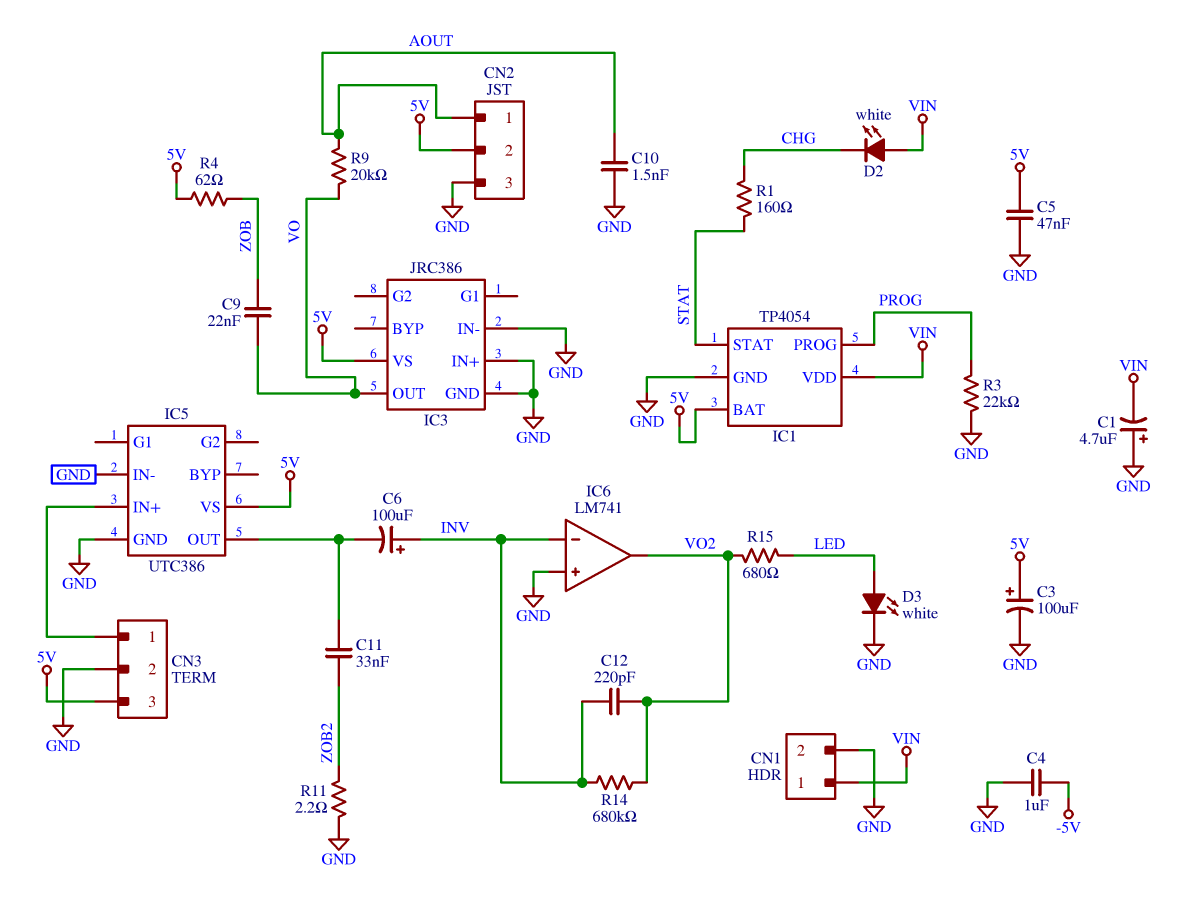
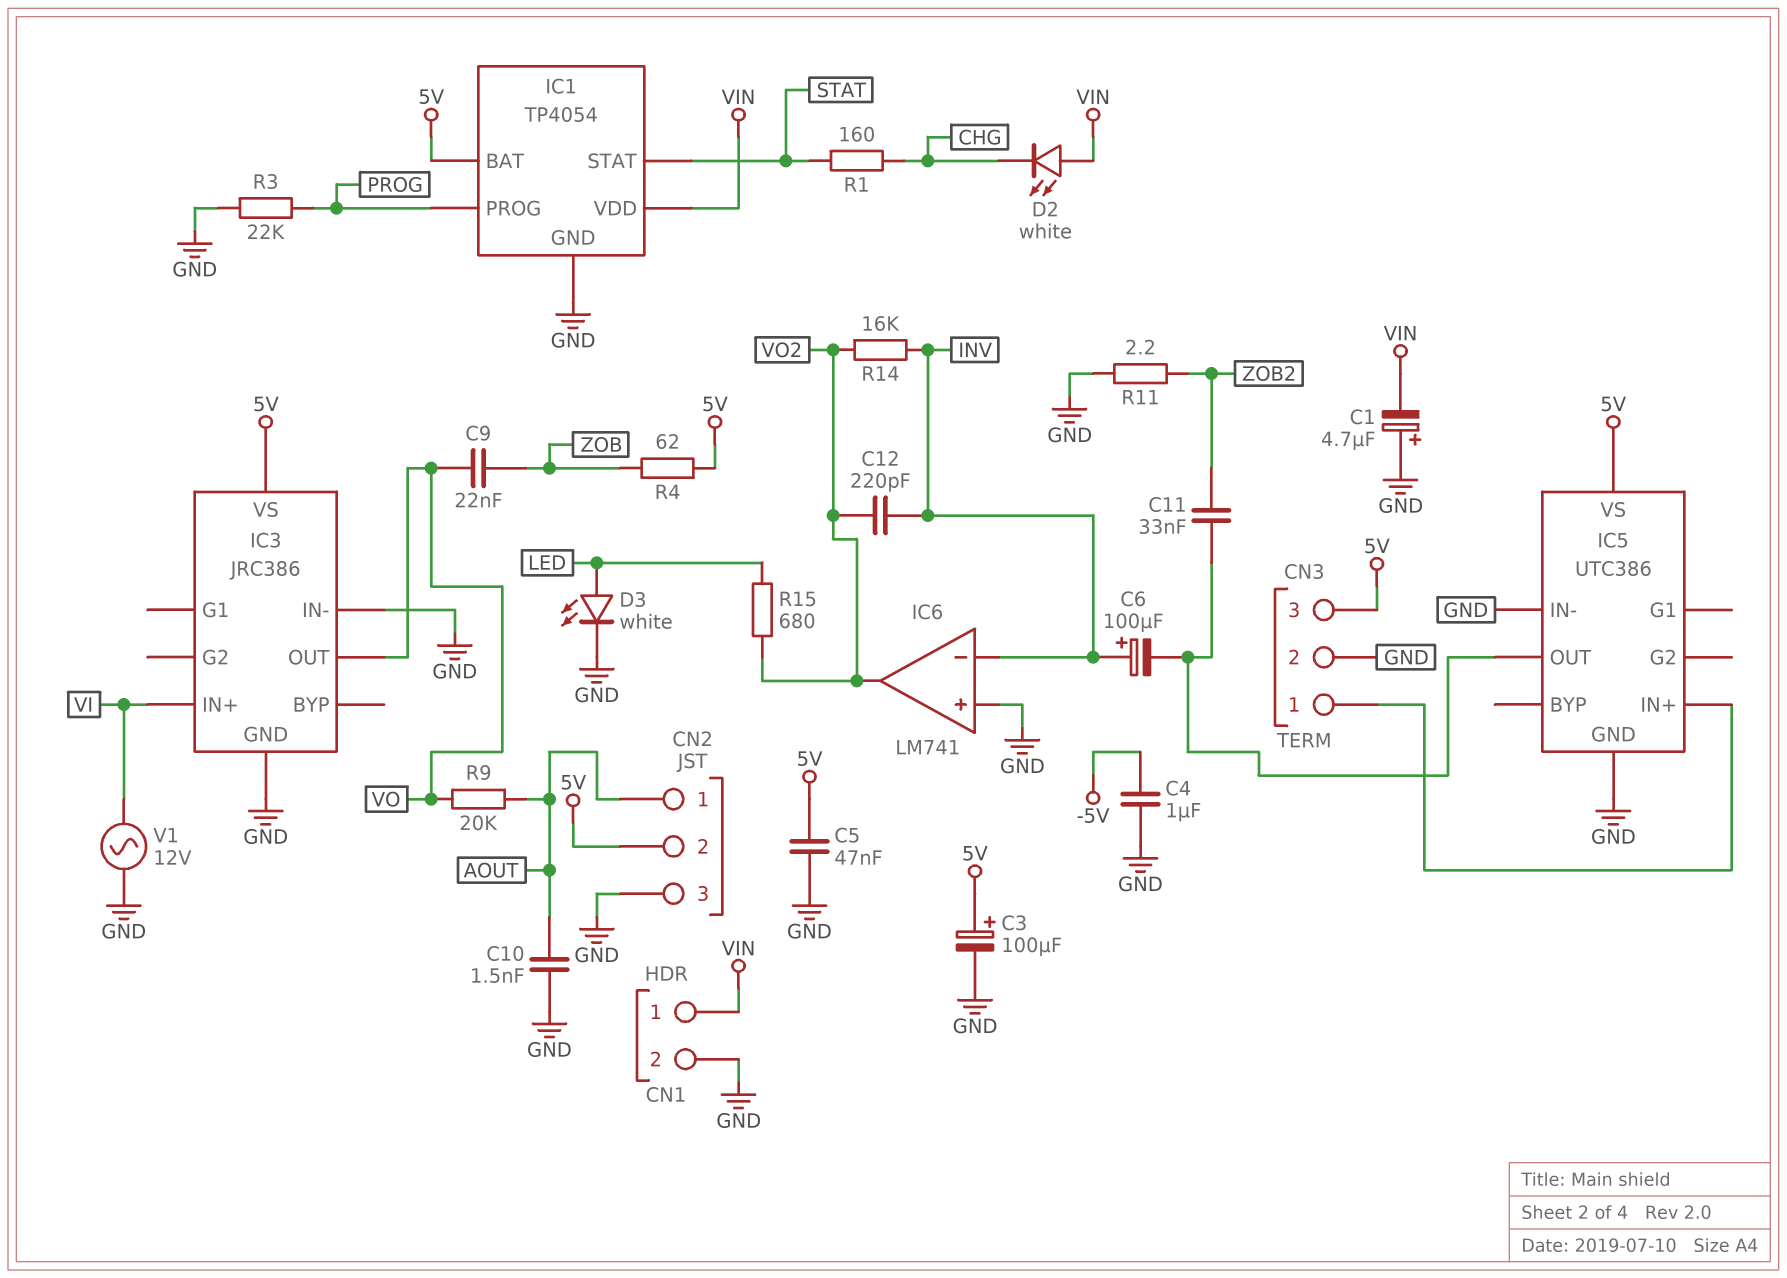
IC3 pin IN+: GND -> VI
R14: 680k (INV, VO2) -> 16k (INV, VO2)
V1: none -> AC 12V (GND, VI)

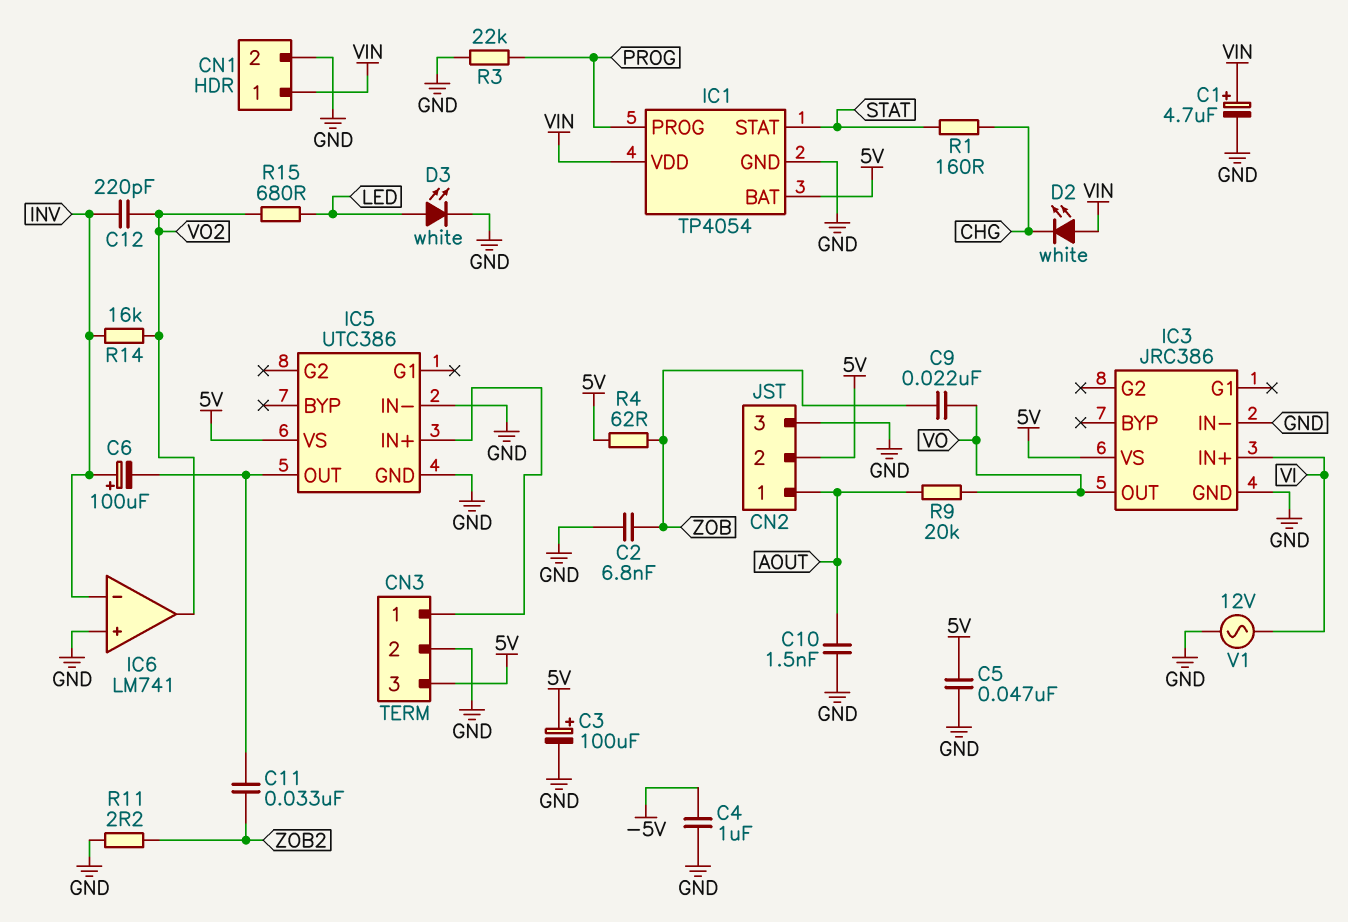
C1: 4.7uF (plus GND, minus VIN) -> 4.7uF (plus VIN, minus GND)
C2: none -> 6.8nF (GND, ZOB)

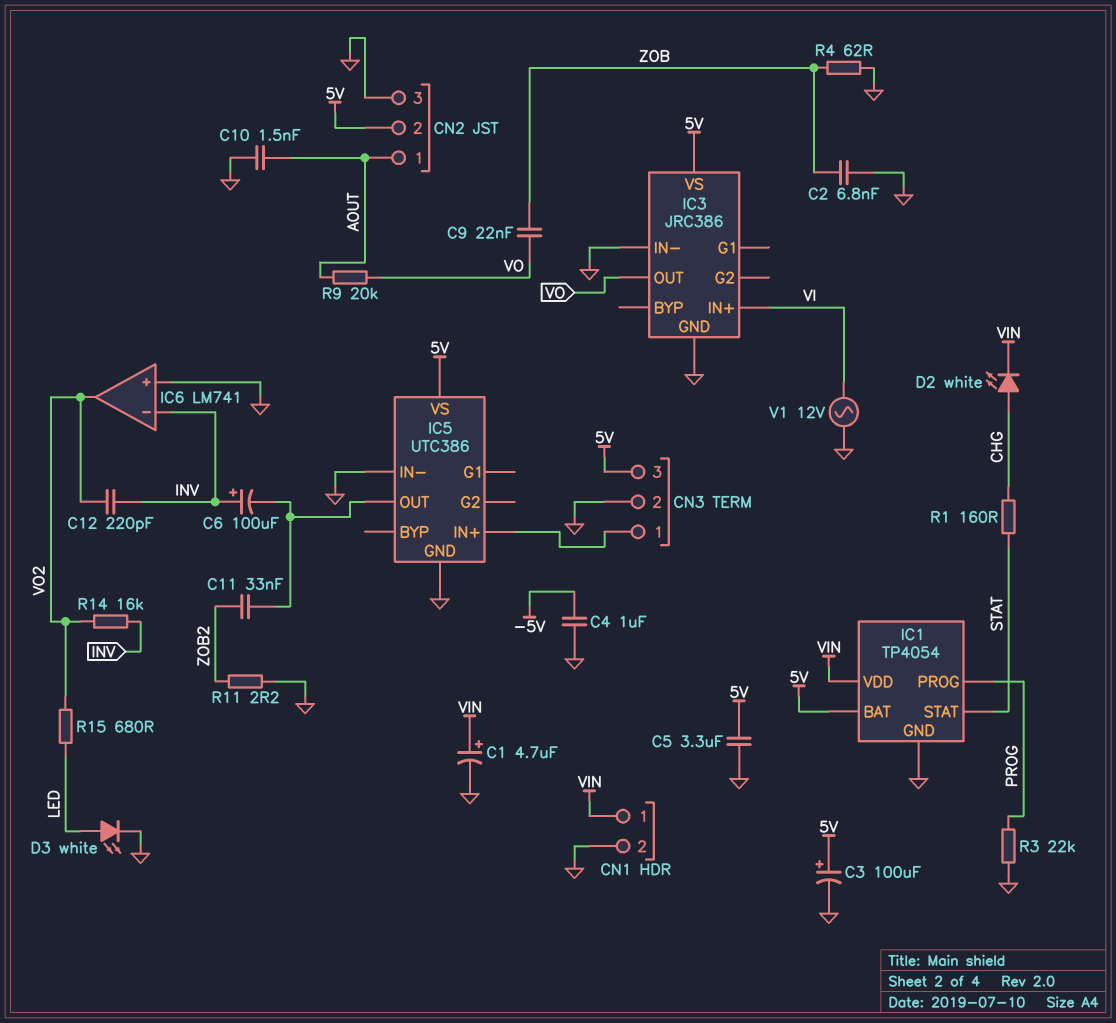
C5: 47nF (5V, GND) -> 3.3uF (5V, GND)
D2: LED white (A VIN, K CHG) -> LED white (A CHG, K VIN)
R4: 62 (5V, ZOB) -> 62 (GND, ZOB)

